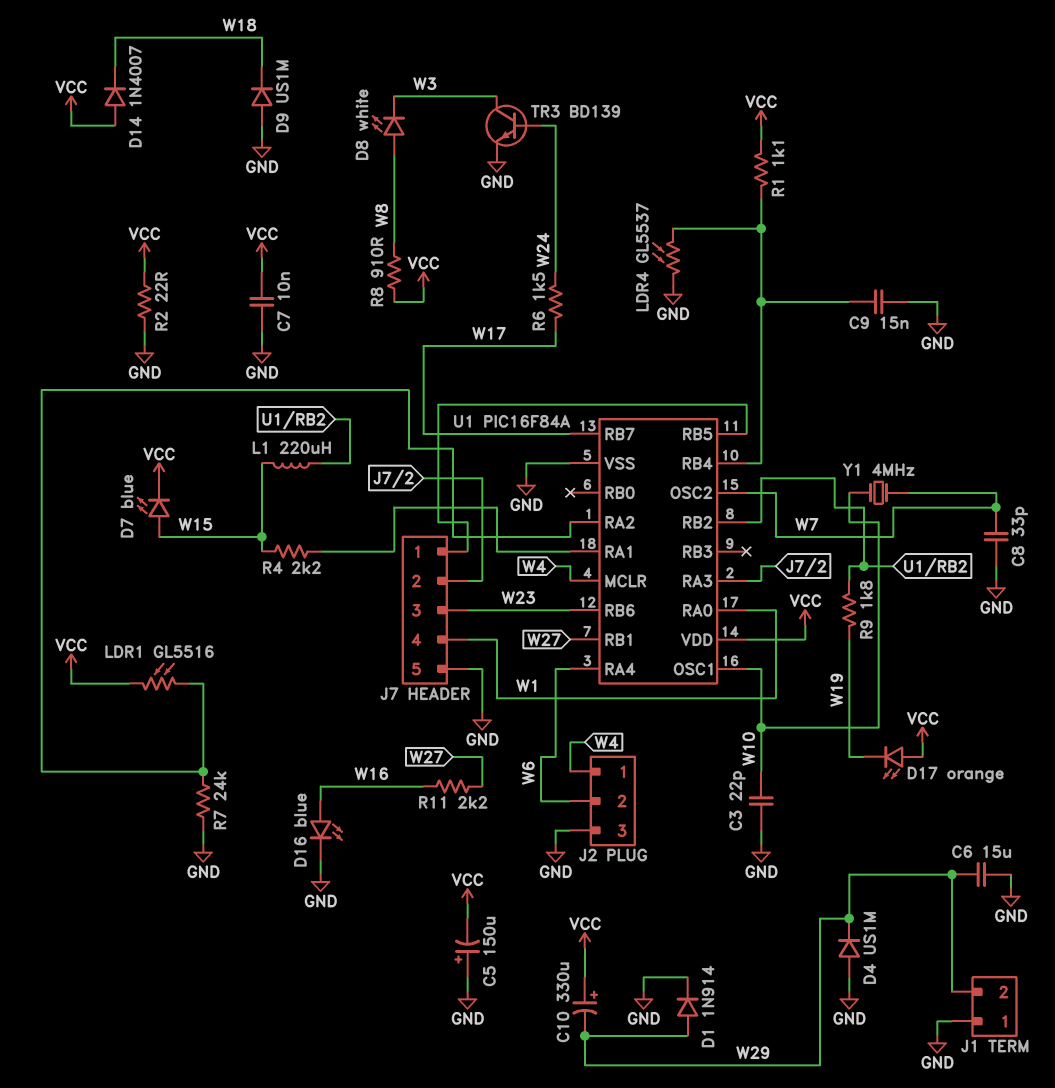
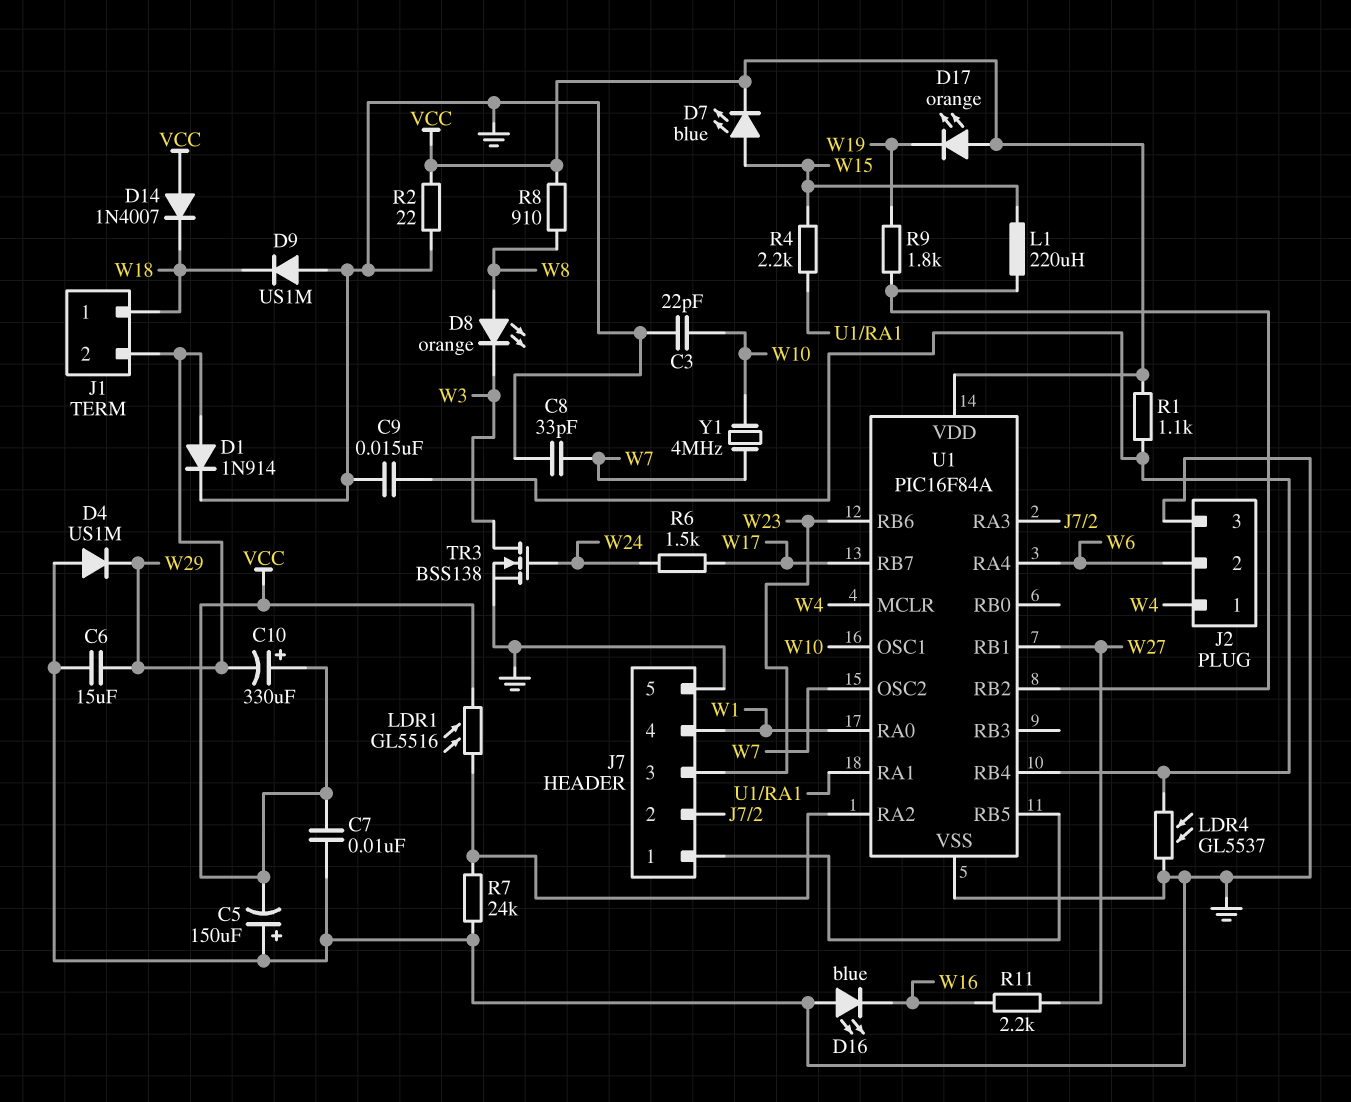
D8: LED white (A W8, K W3) -> LED orange (A W8, K W3)
D16: LED blue (A W16, K GND) -> LED blue (A GND, K W16)
J1 pin 1: GND -> W18
TR3: NPN BD139 (B W24, C W3, E GND) -> NMOS BSS138 (G W24, D W3, S GND)

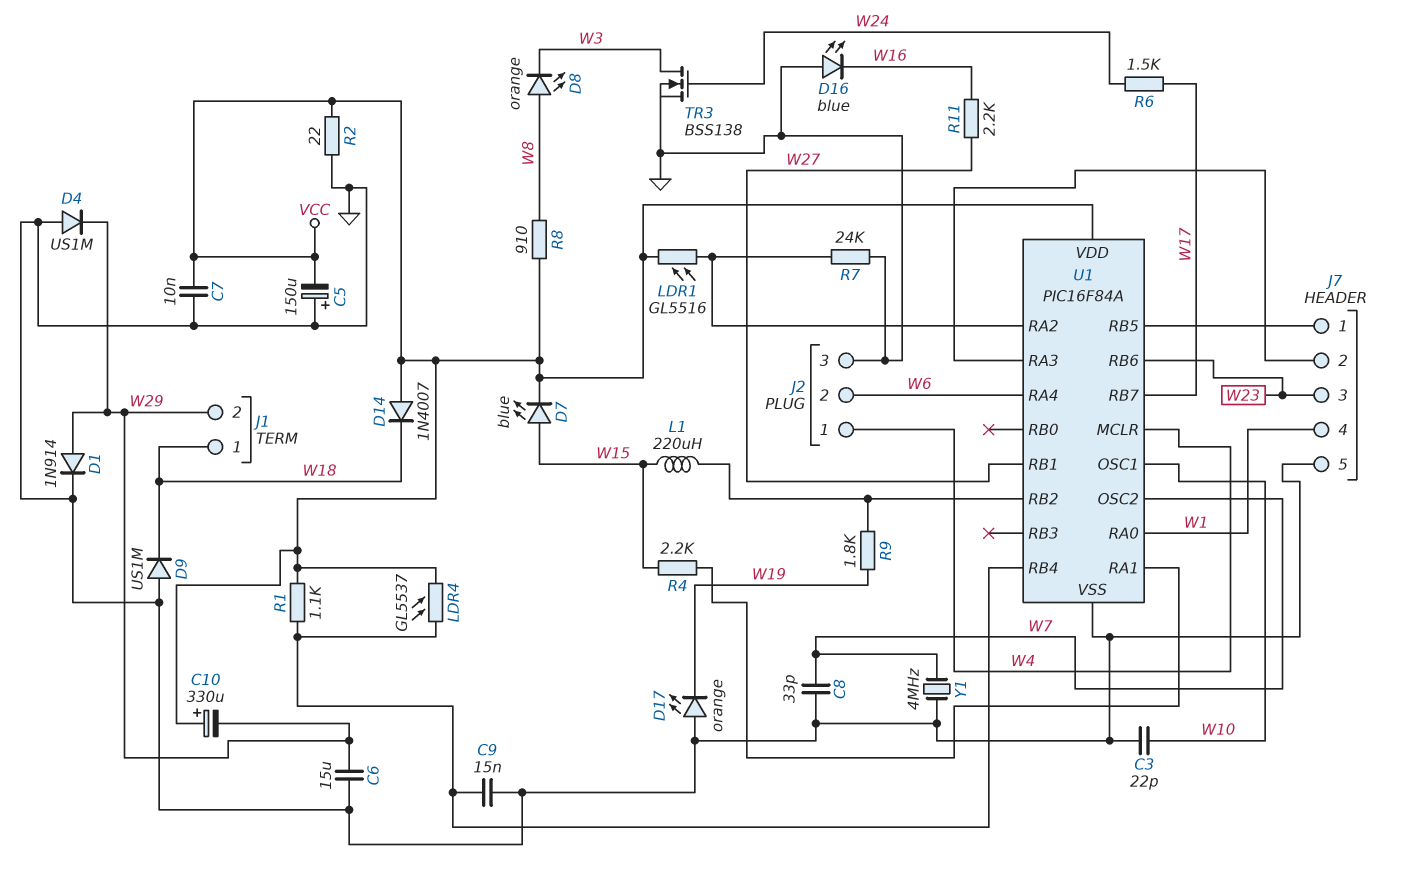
D17: LED orange (A VCC, K W19) -> LED orange (A GND, K W19)
LDR4: GL5537 (GND, U1/RB4) -> GL5537 (U1/RB4, VCC)
Y1: 4MHz (W7, W10) -> 4MHz (GND, W7)

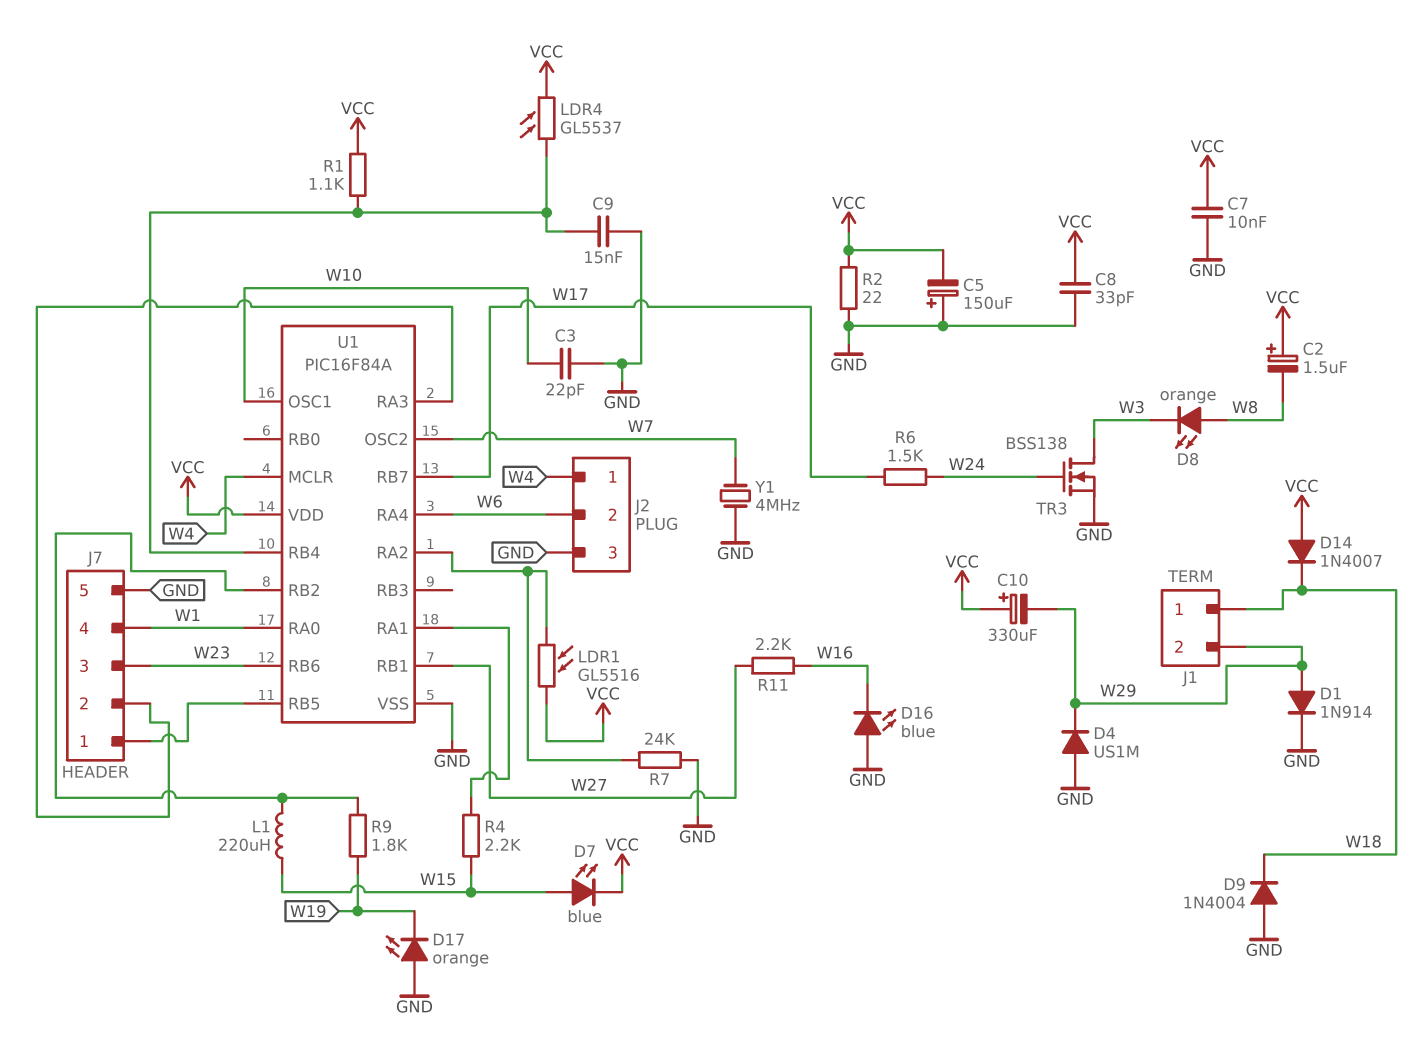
C2: none -> 1.5uF (plus VCC, minus W8)
C6: 15uF (GND, W29) -> none
C8: 33pF (GND, W7) -> 33pF (GND, VCC)
D9: diode US1M (A GND, K W18) -> diode 1N4004 (A GND, K W18)
R8: 910 (VCC, W8) -> none

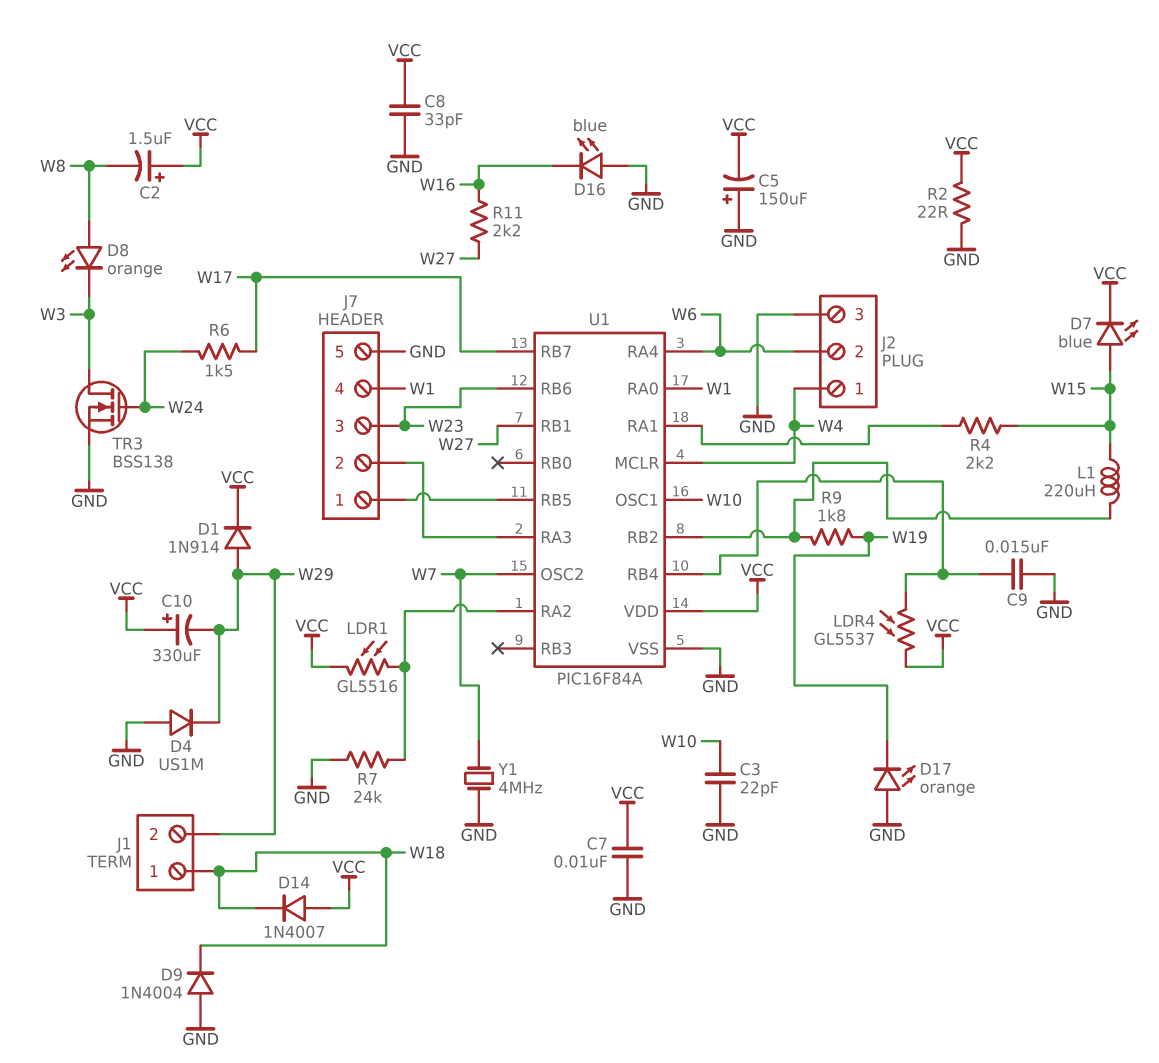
D1: diode 1N914 (A W29, K GND) -> diode 1N914 (A W29, K VCC)
R1: 1.1k (U1/RB4, VCC) -> none

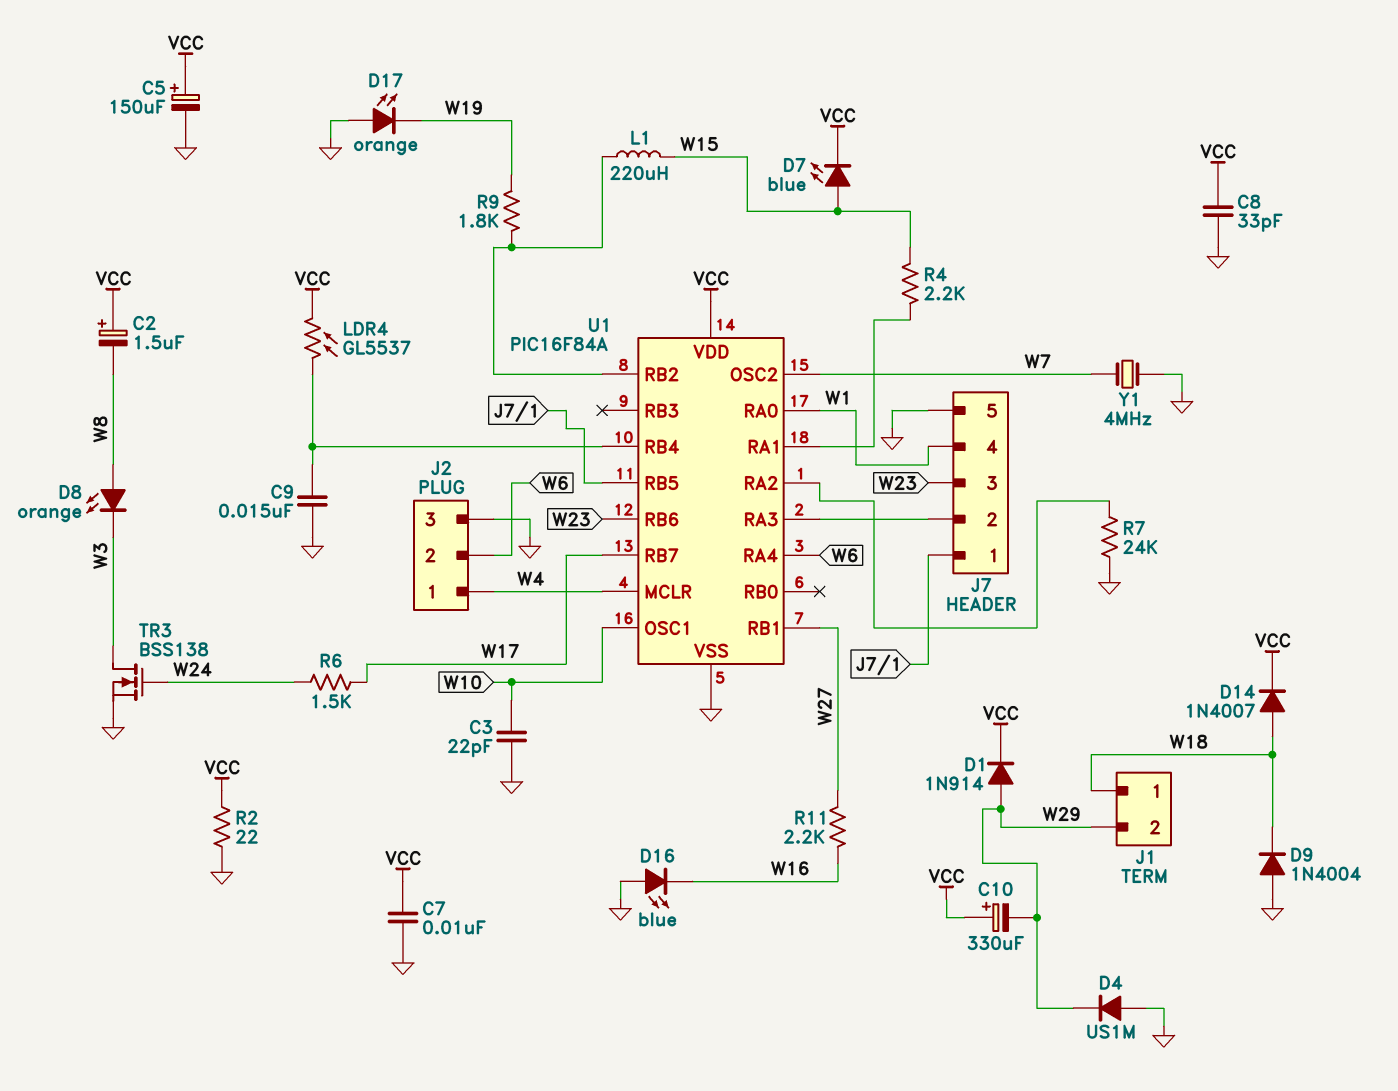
C5: 150uF (plus GND, minus VCC) -> 150uF (plus VCC, minus GND)
D14: diode 1N4007 (A VCC, K W18) -> diode 1N4007 (A W18, K VCC)
LDR1: GL5516 (U1/RA2, VCC) -> none

